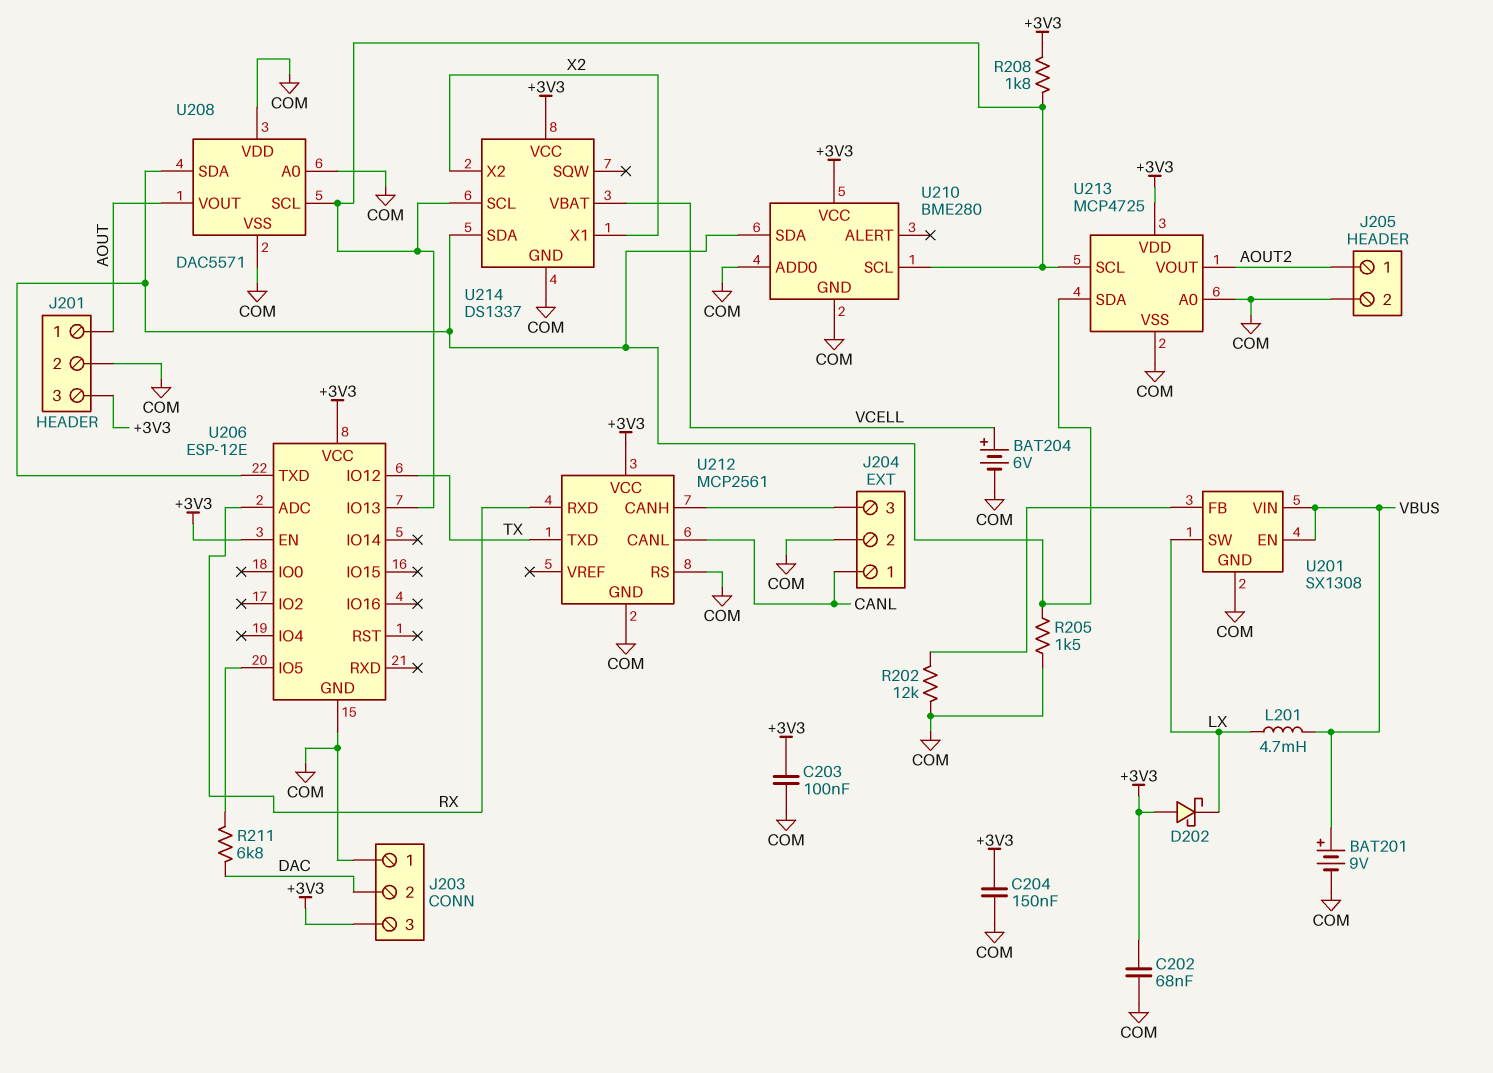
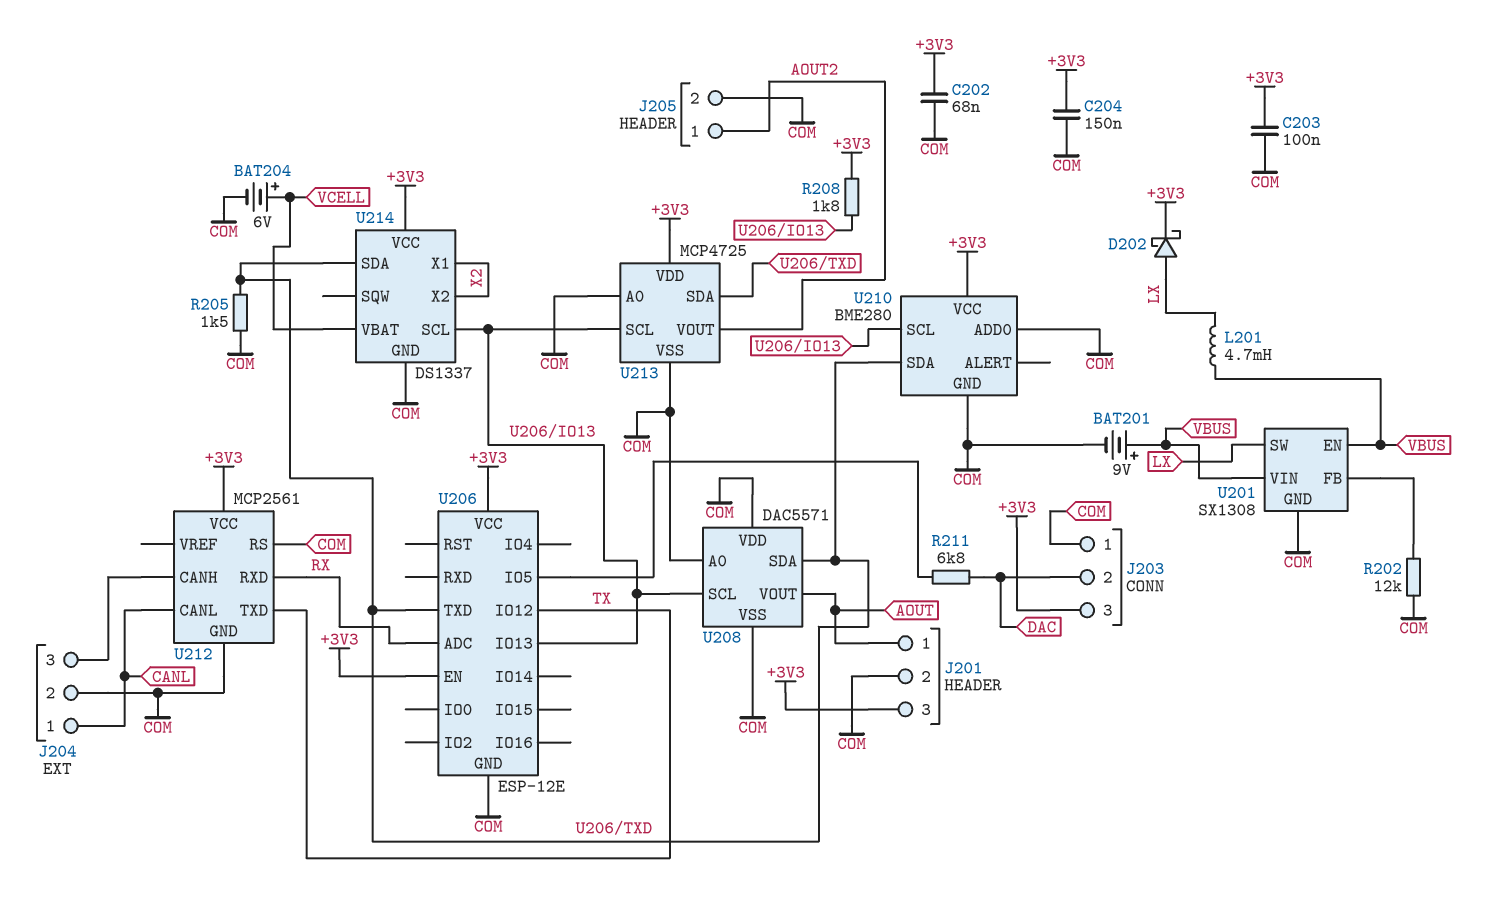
D202: schottky (A +3V3, K LX) -> schottky (A LX, K +3V3)

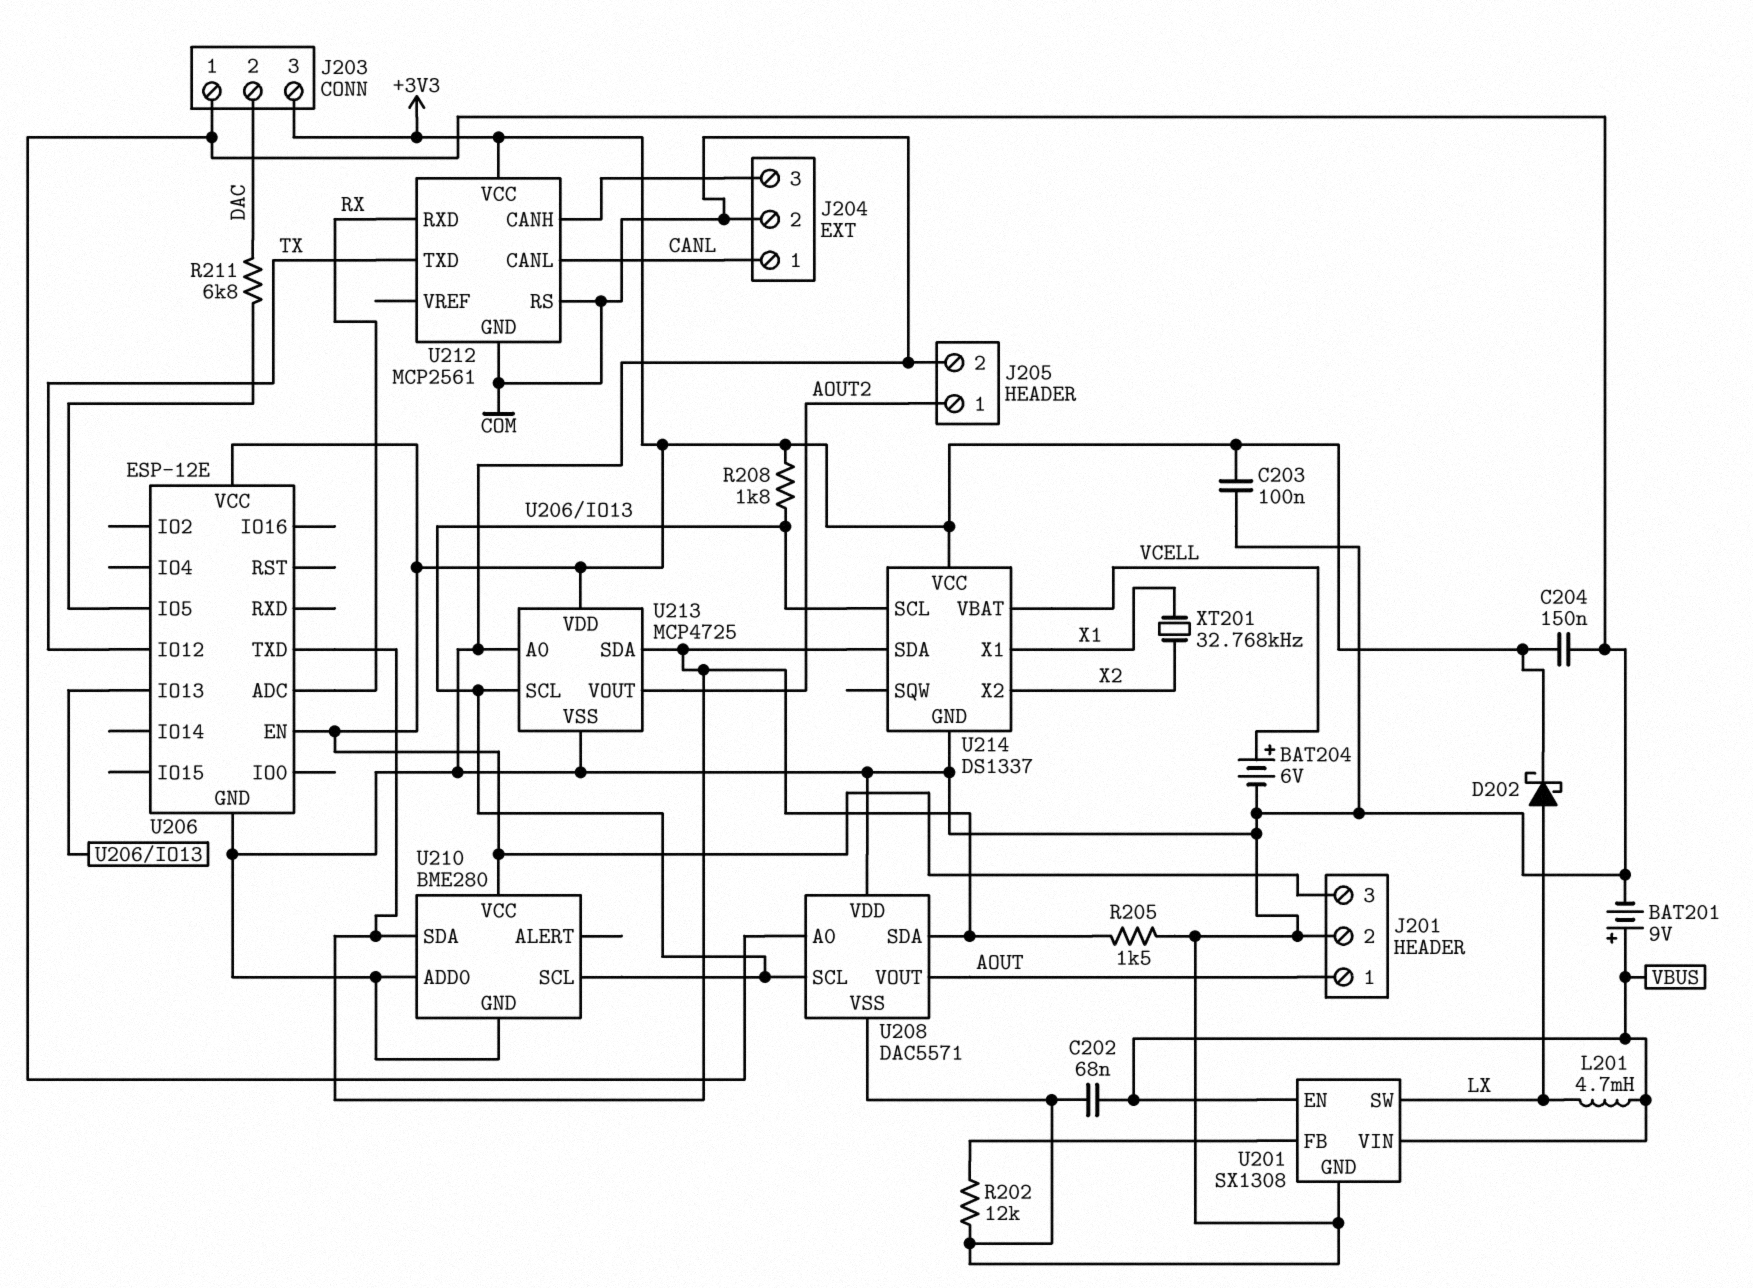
C202: 68nF (+3V3, COM) -> 68nF (COM, VBUS)
U214 pin X1: X2 -> X1
XT201: none -> 32.768kHz (X1, X2)

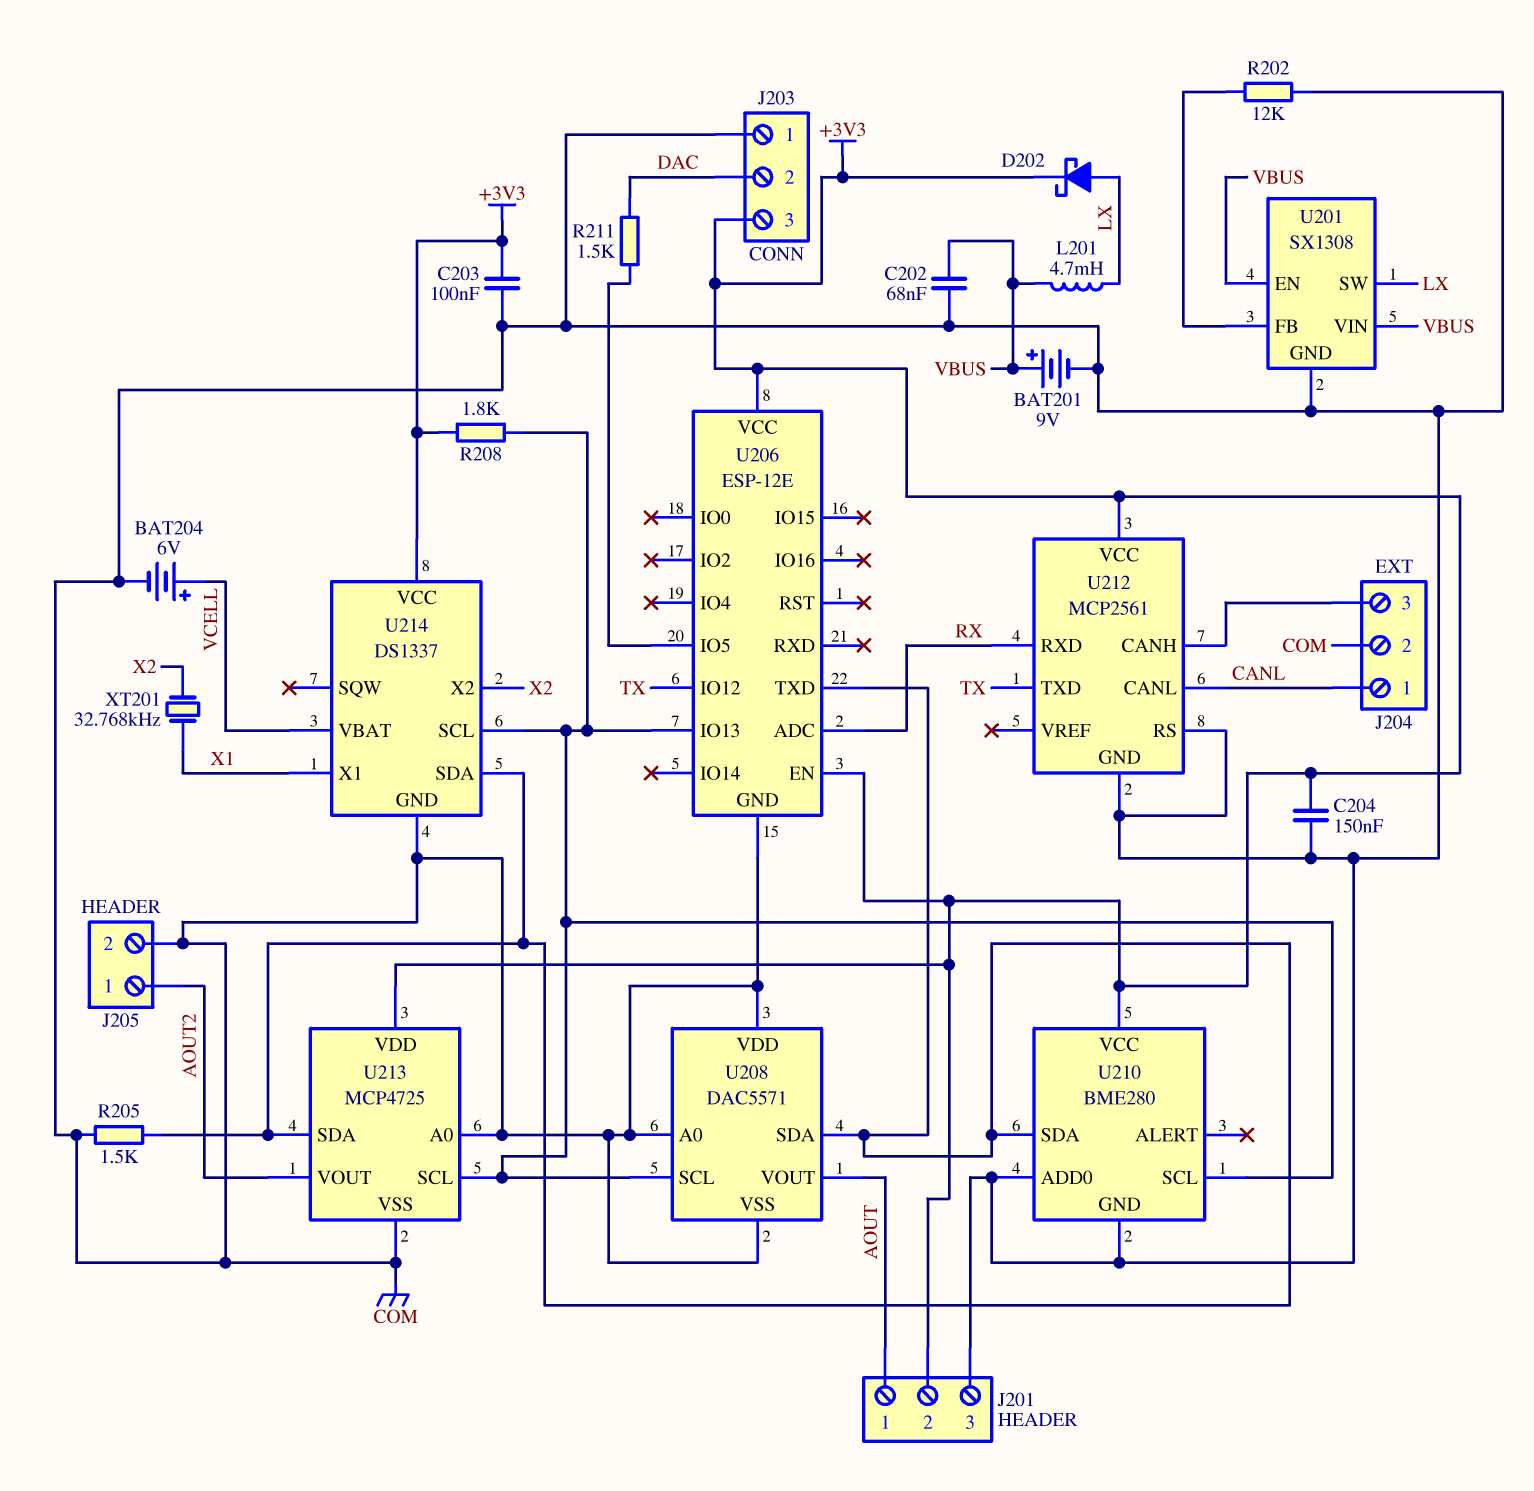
J201 pin 2: COM -> +3V3
J201 pin 3: +3V3 -> COM
R211: 6.8k (DAC, U206/IO5) -> 1.5k (DAC, U206/IO5)

